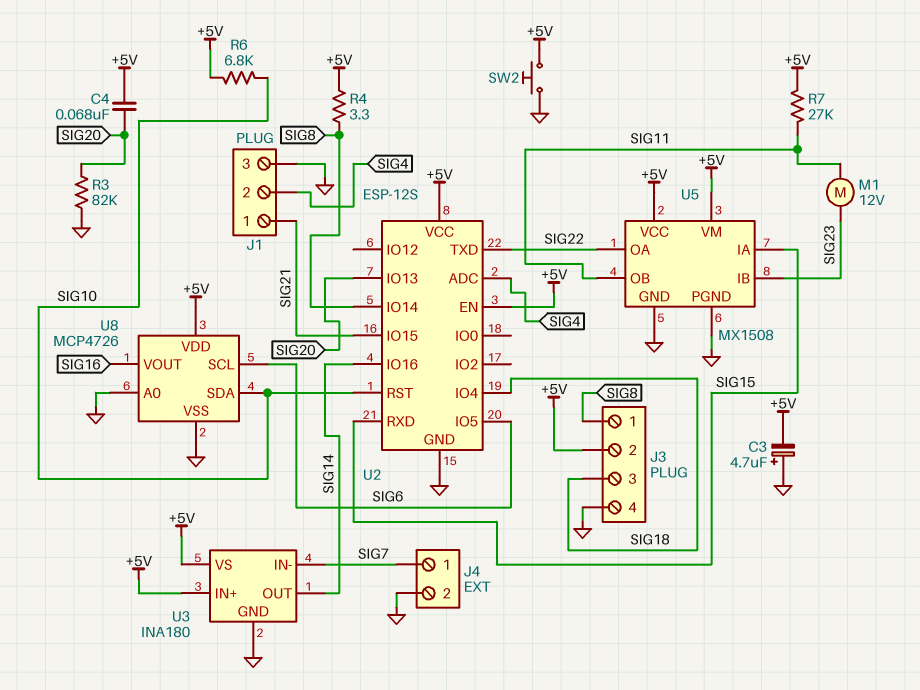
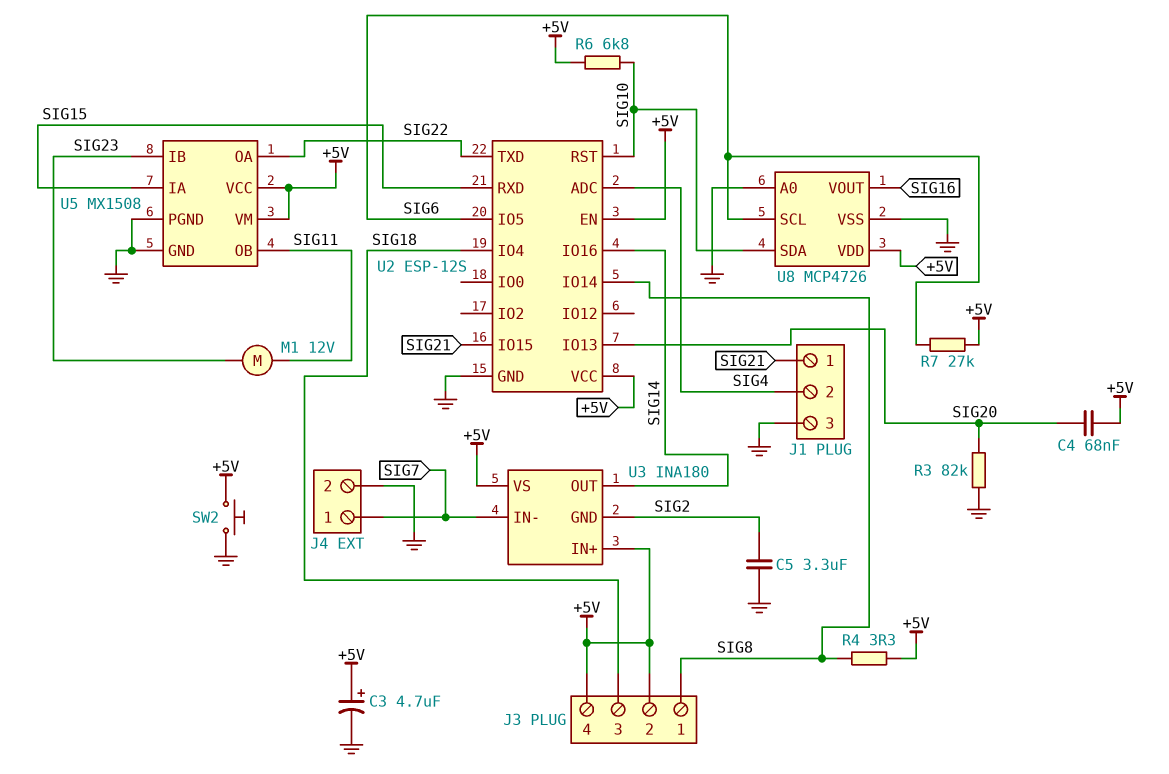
C3: 4.7uF (plus GND, minus +5V) -> 4.7uF (plus +5V, minus GND)
C5: none -> 3.3uF (GND, SIG2)
J3 pin 4: GND -> +5V
R7: 27k (+5V, SIG11) -> 27k (+5V, SIG6)
U3 pin GND: GND -> SIG2

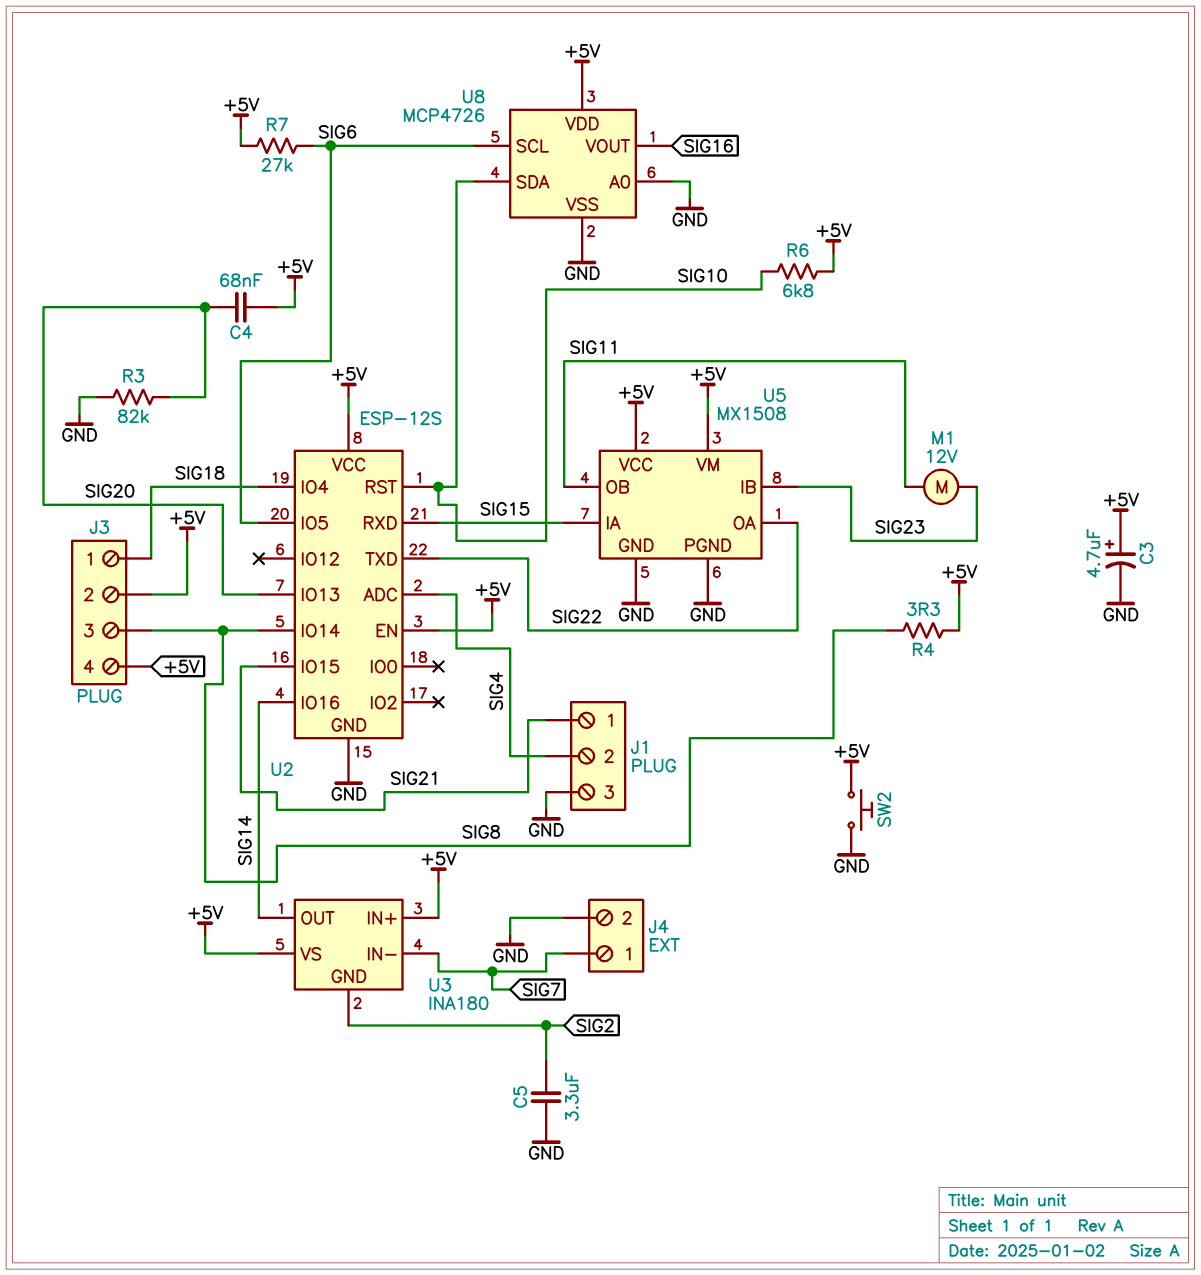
J3 pin 1: SIG8 -> SIG18
J3 pin 3: SIG18 -> SIG8

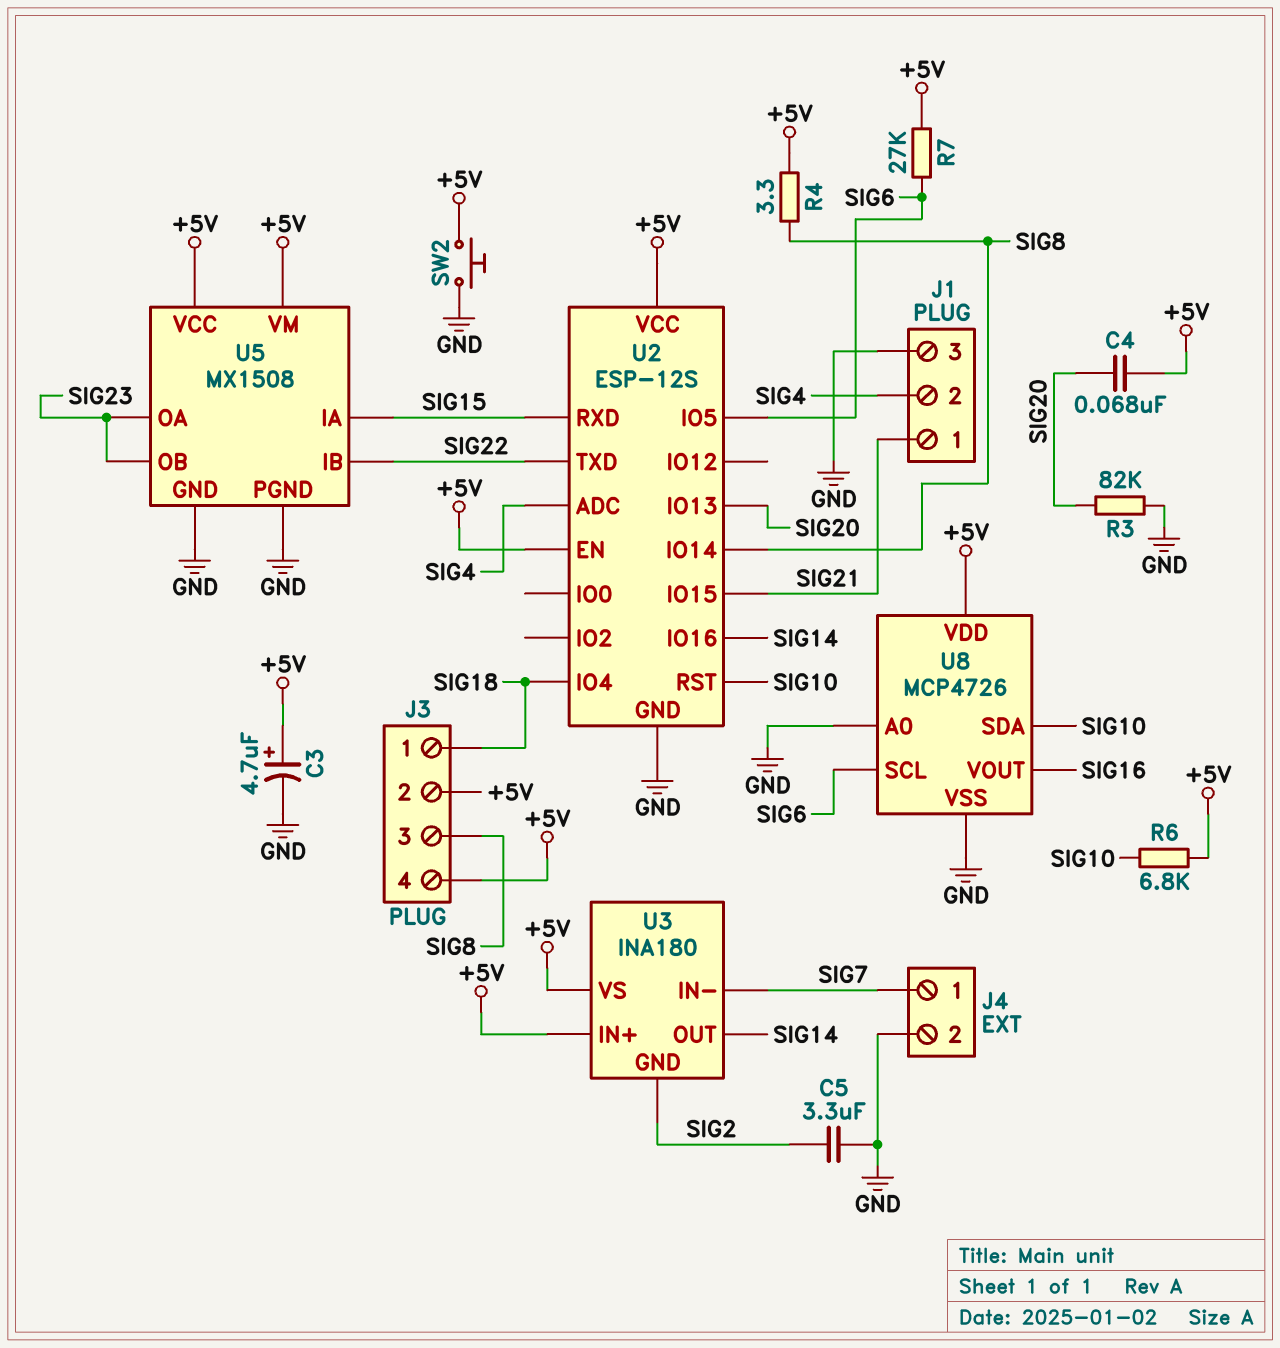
M1: motor 12V (SIG11, SIG23) -> none
U5 pin IB: SIG23 -> SIG22
U5 pin OA: SIG22 -> SIG23
U5 pin OB: SIG11 -> SIG23

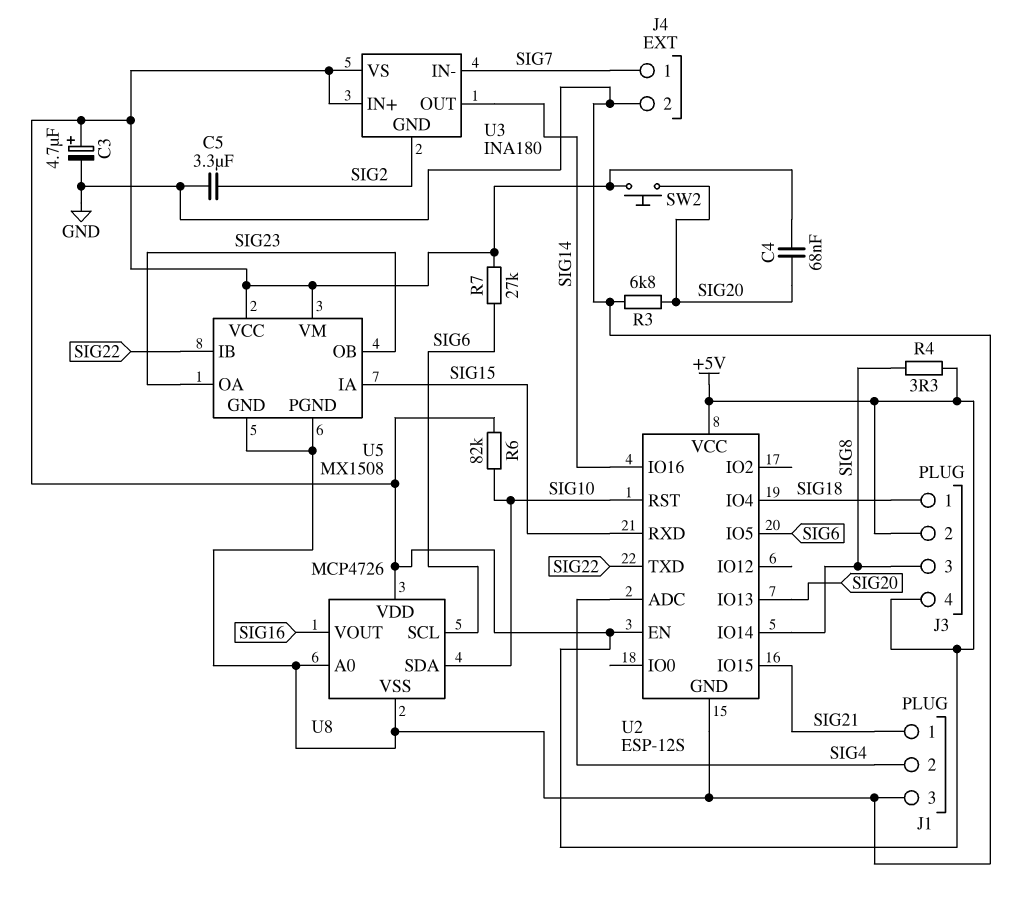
R3: 82k (GND, SIG20) -> 6.8k (GND, SIG20)
R6: 6.8k (+5V, SIG10) -> 82k (+5V, SIG10)
SW2: button (+5V, GND) -> button (+5V, SIG20)

